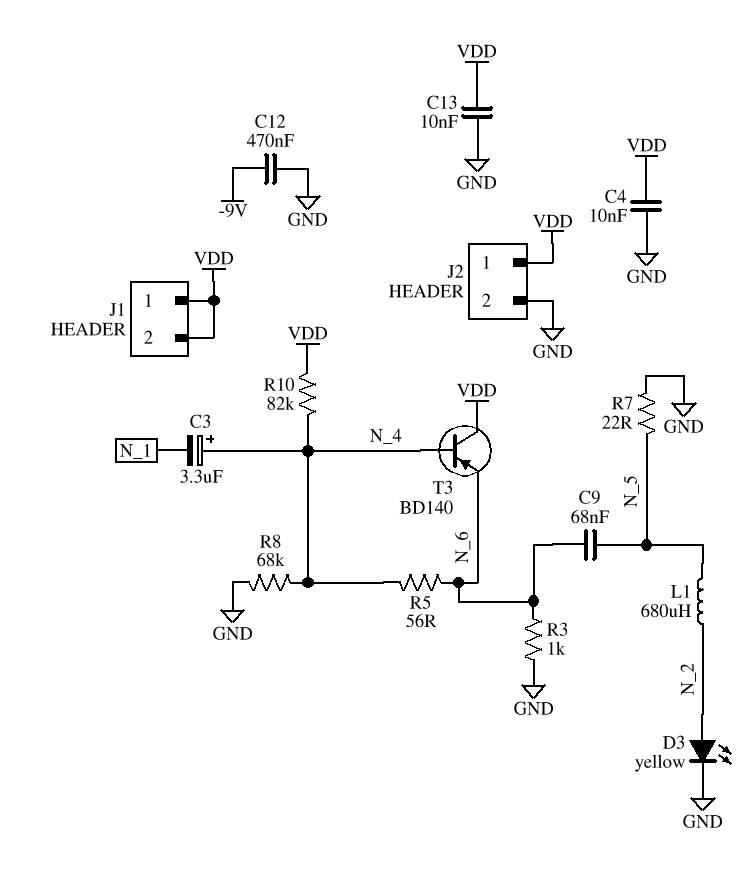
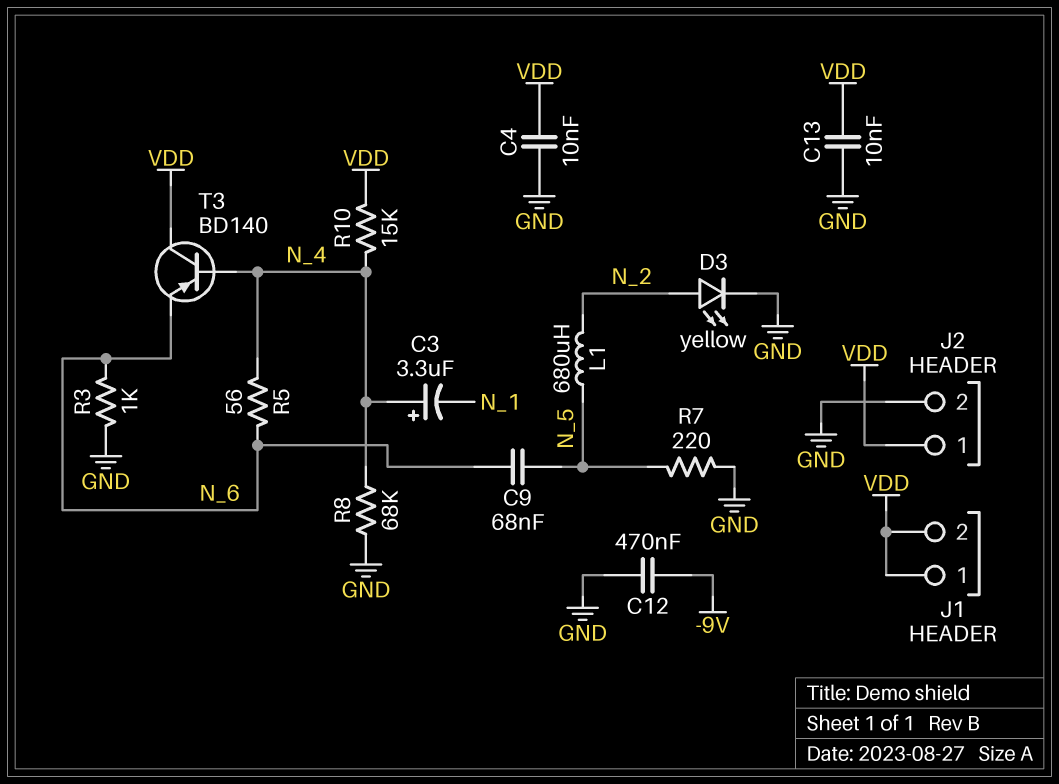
R7: 22 (GND, N_5) -> 220 (GND, N_5)
R10: 82k (N_4, VDD) -> 15k (N_4, VDD)

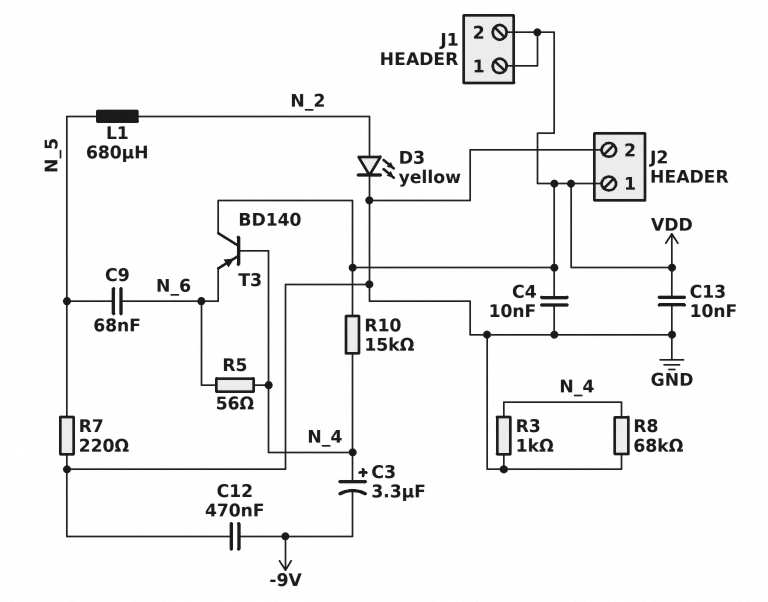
C3: 3.3uF (plus N_4, minus N_1) -> 3.3uF (plus N_4, minus -9V)
R3: 1k (GND, N_6) -> 1k (GND, N_4)

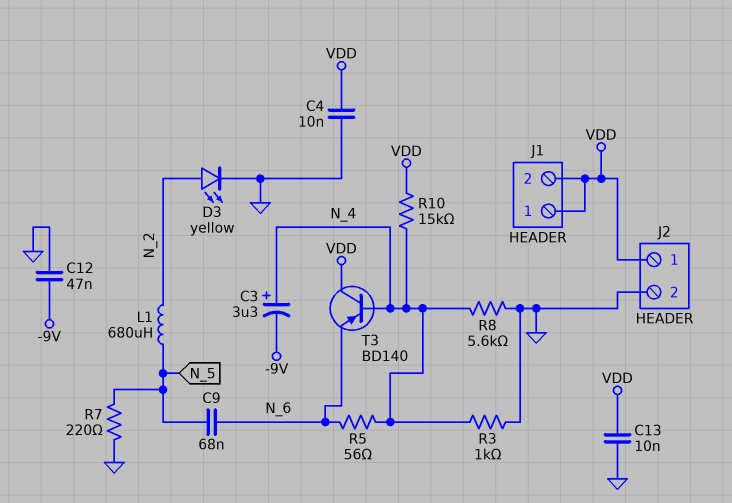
C12: 470nF (-9V, GND) -> 47nF (-9V, GND)
R8: 68k (GND, N_4) -> 5.6k (GND, N_4)

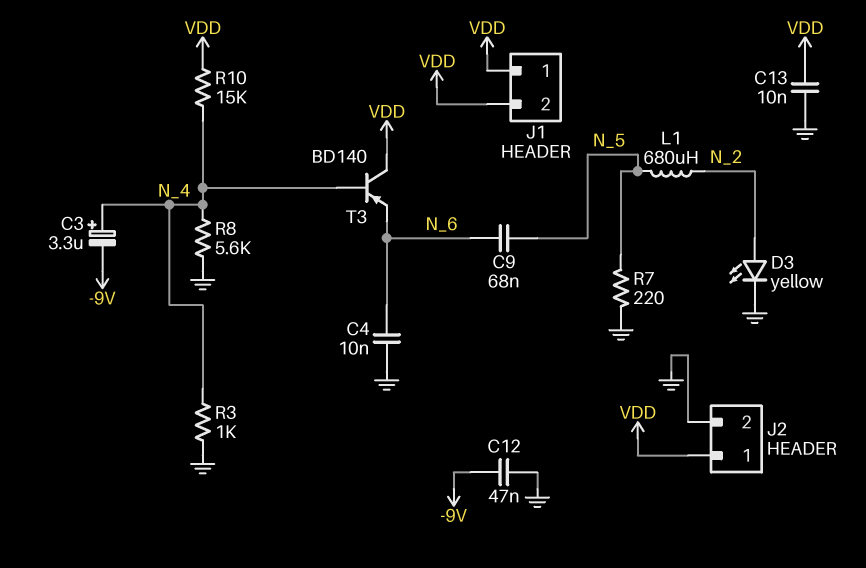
C4: 10nF (GND, VDD) -> 10nF (GND, N_6)
R5: 56 (N_4, N_6) -> none

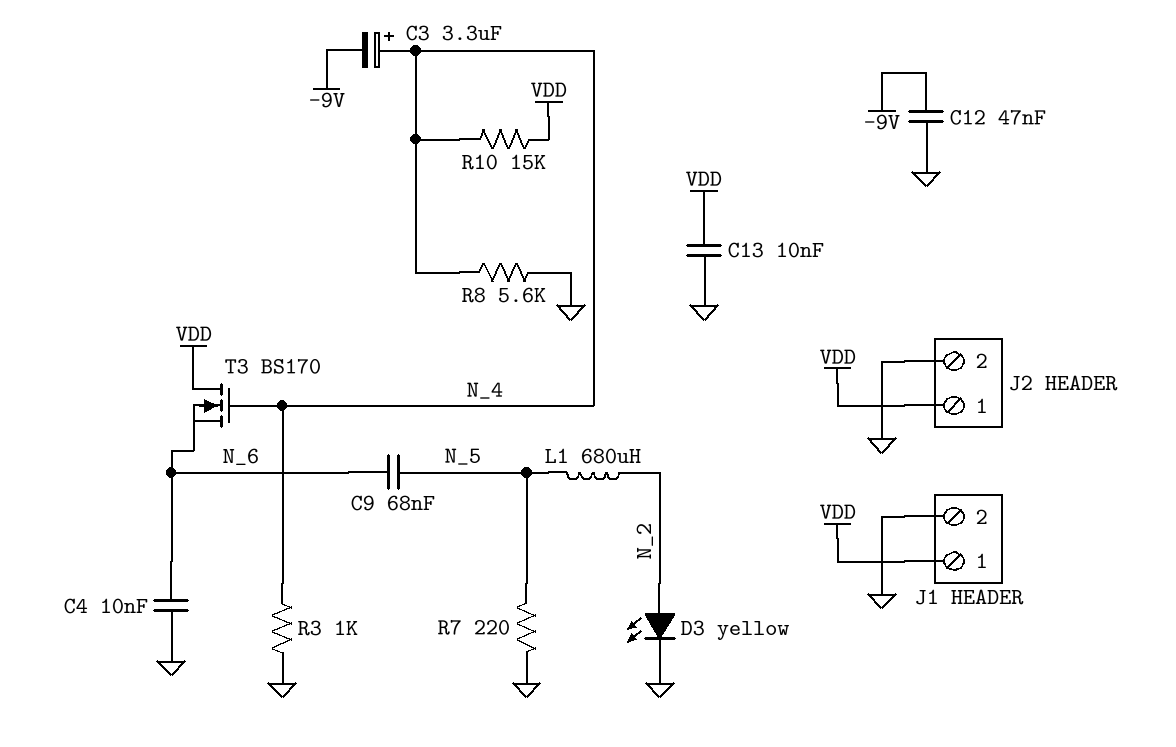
J1 pin 2: VDD -> GND
T3: PNP BD140 (B N_4, C VDD, E N_6) -> NMOS BS170 (G N_4, D VDD, S N_6)

